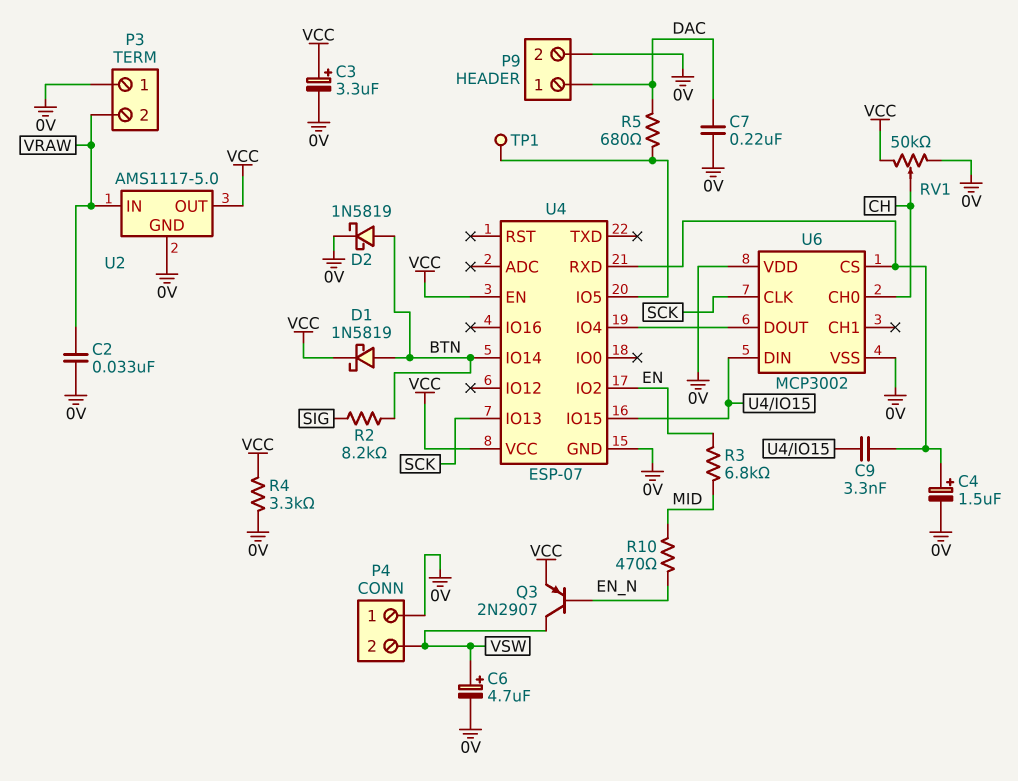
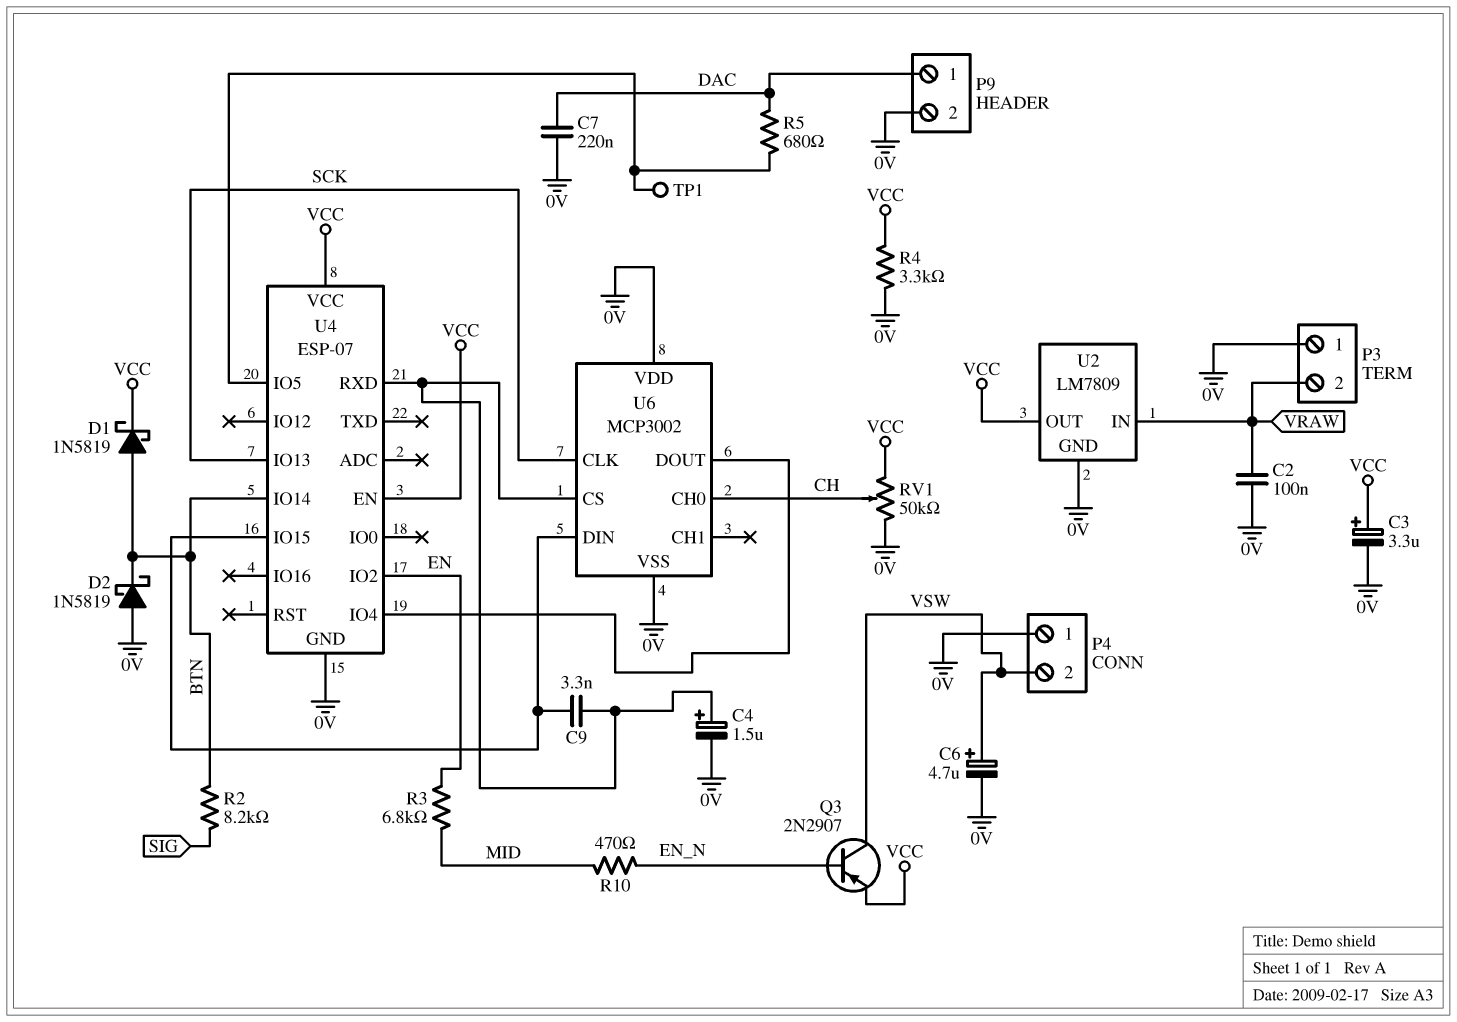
C2: 33nF (0V, VRAW) -> 100nF (0V, VRAW)
D2: schottky 1N5819 (A BTN, K 0V) -> schottky 1N5819 (A 0V, K BTN)
U2: AMS1117-5.0 -> LM7809

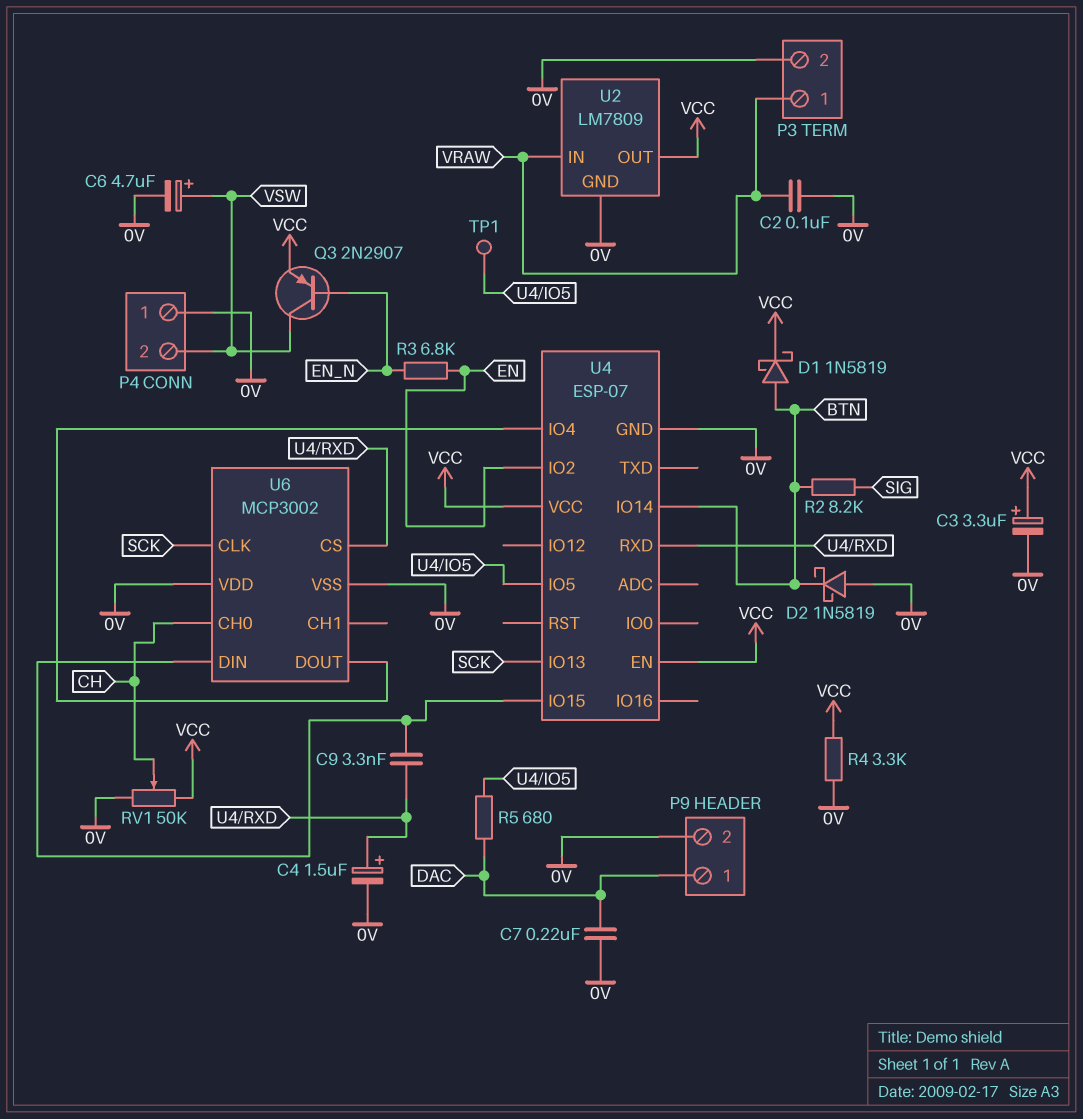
P3 pin 1: 0V -> VRAW
P3 pin 2: VRAW -> 0V
R3: 6.8k (EN, MID) -> 6.8k (EN, EN_N)
R10: 470 (EN_N, MID) -> none

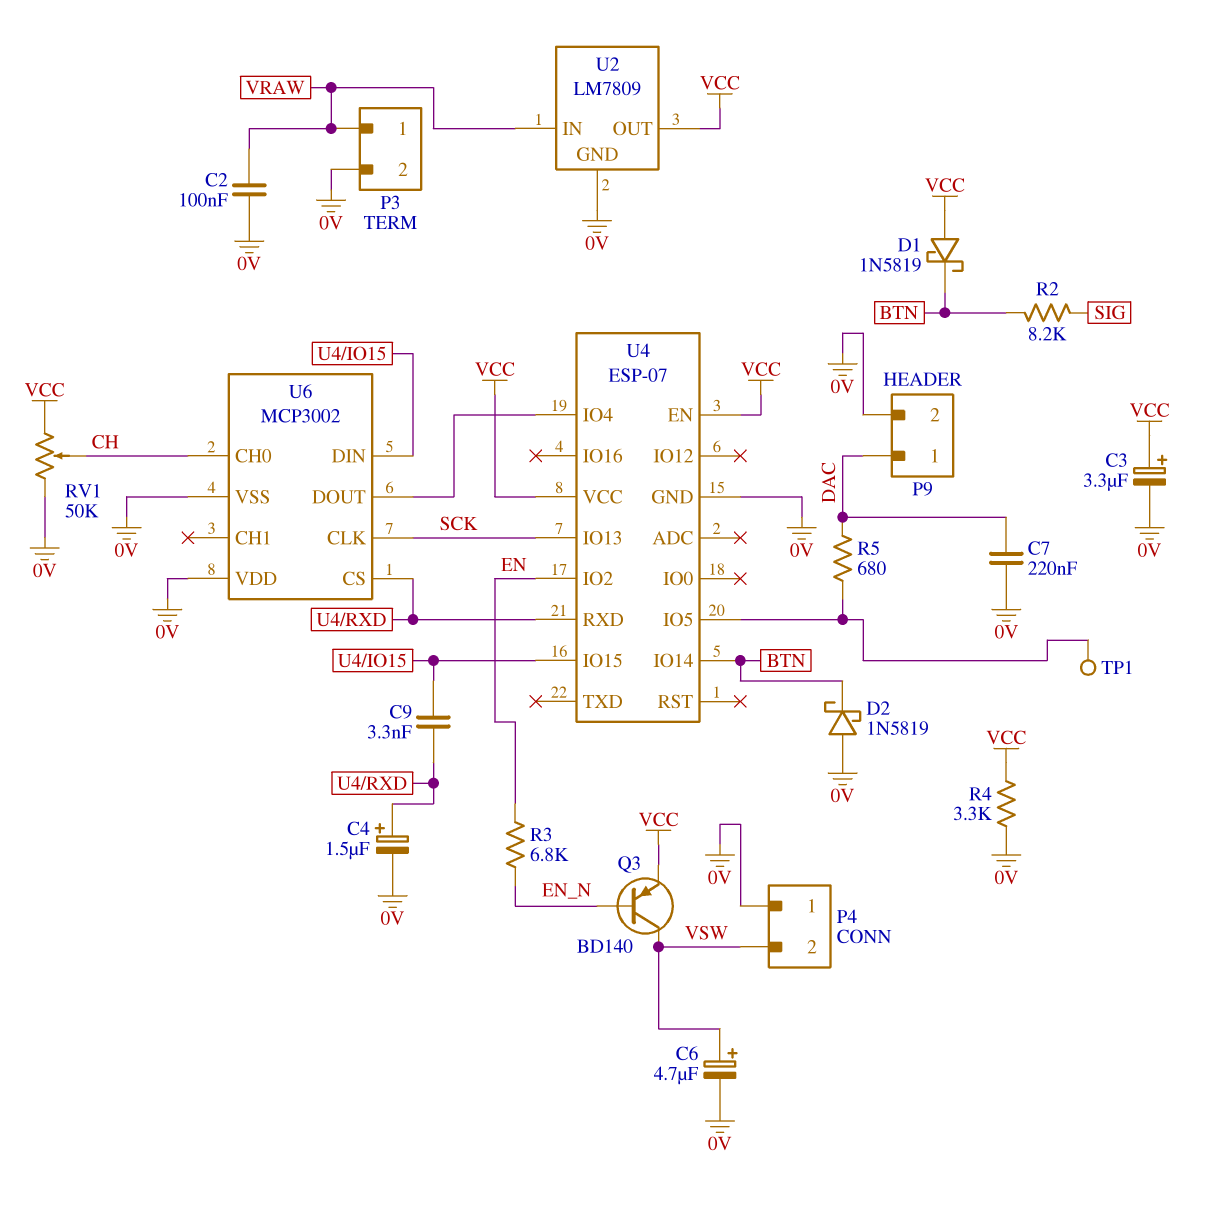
D1: schottky 1N5819 (A BTN, K VCC) -> schottky 1N5819 (A VCC, K BTN)
Q3: PNP 2N2907 (B EN_N, C VSW, E VCC) -> PNP BD140 (B EN_N, C VSW, E VCC)

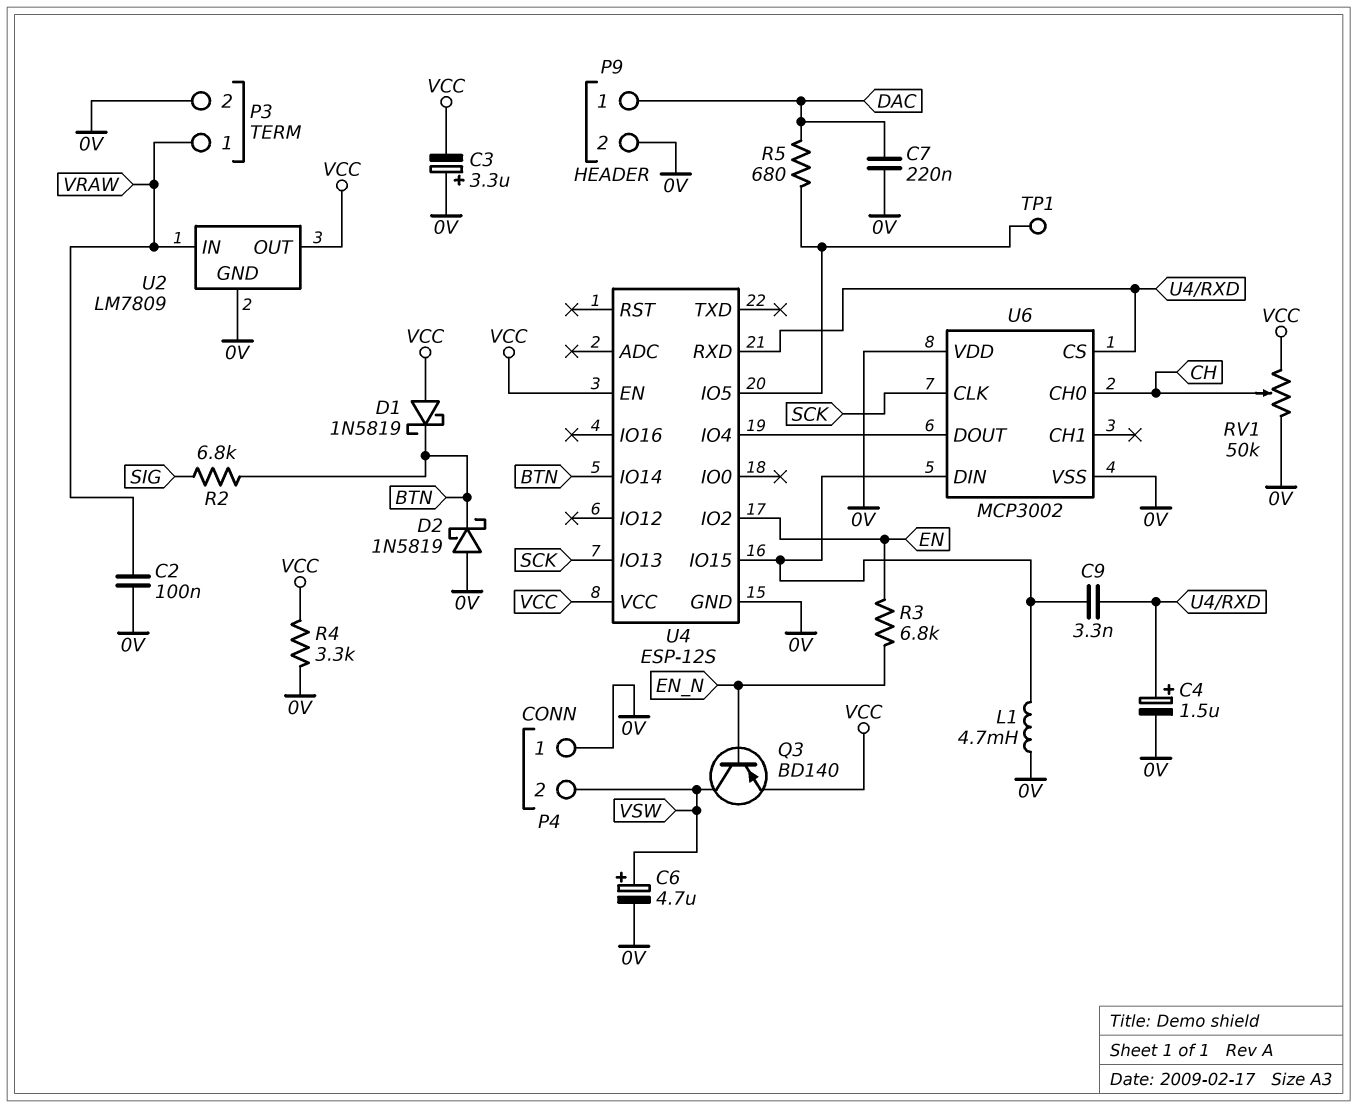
C3: 3.3uF (plus VCC, minus 0V) -> 3.3uF (plus 0V, minus VCC)
L1: none -> 4.7mH (0V, U4/IO15)
R2: 8.2k (BTN, SIG) -> 6.8k (BTN, SIG)
U4: ESP-07 -> ESP-12S

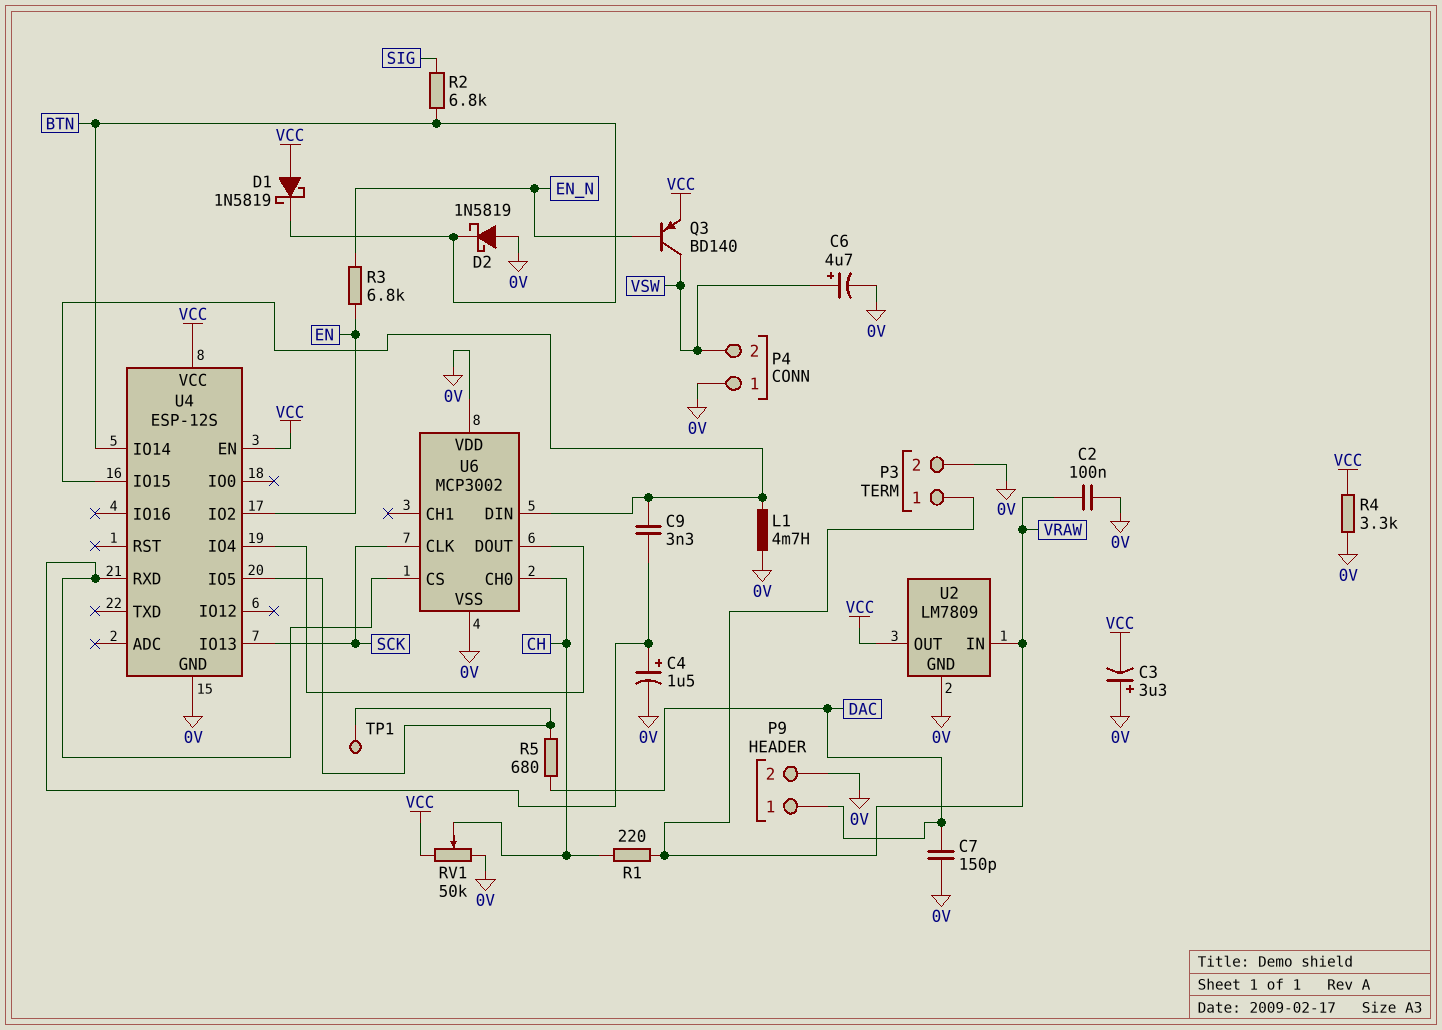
C7: 220nF (0V, DAC) -> 150pF (0V, DAC)
R1: none -> 220 (CH, VRAW)

